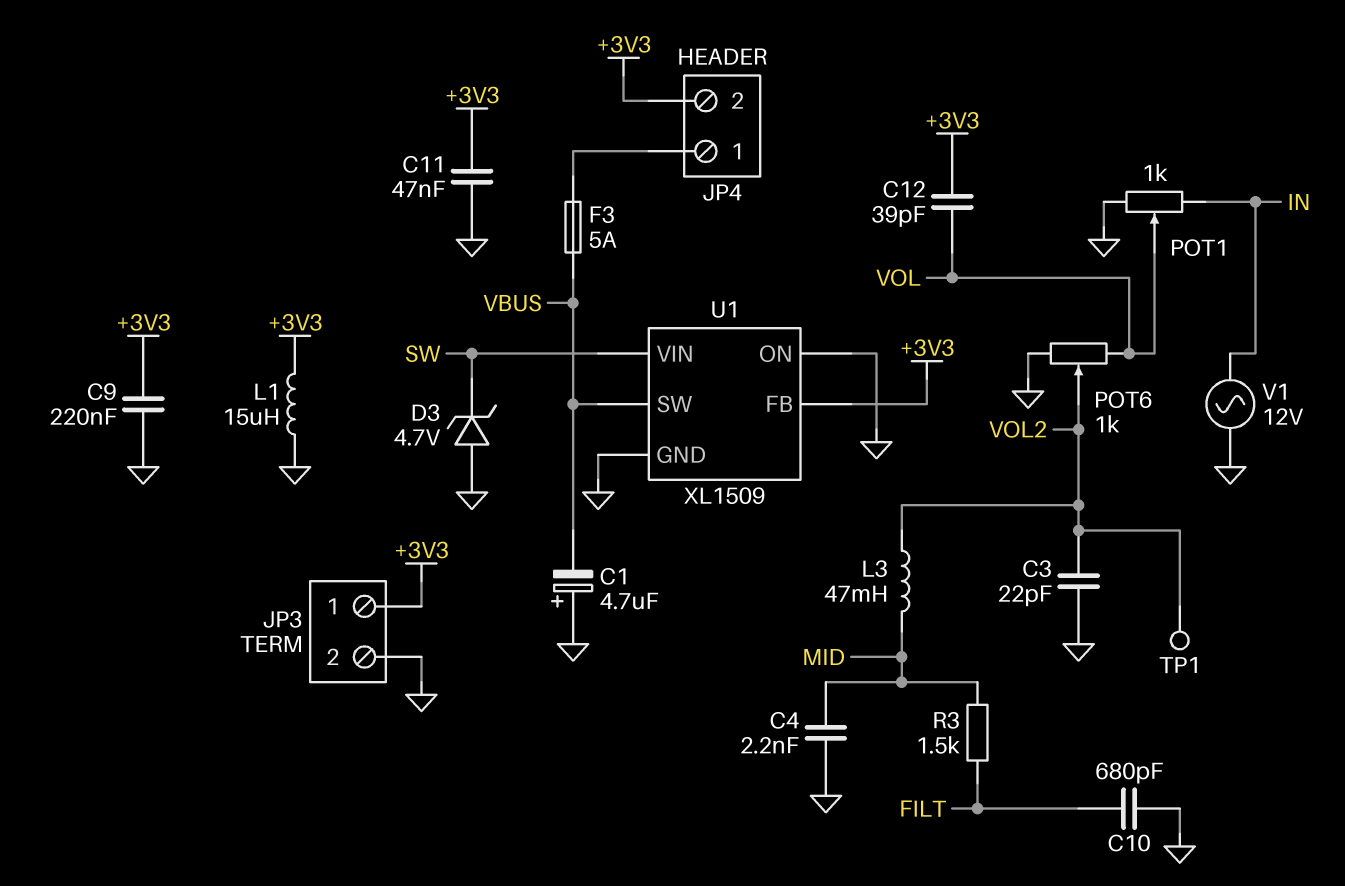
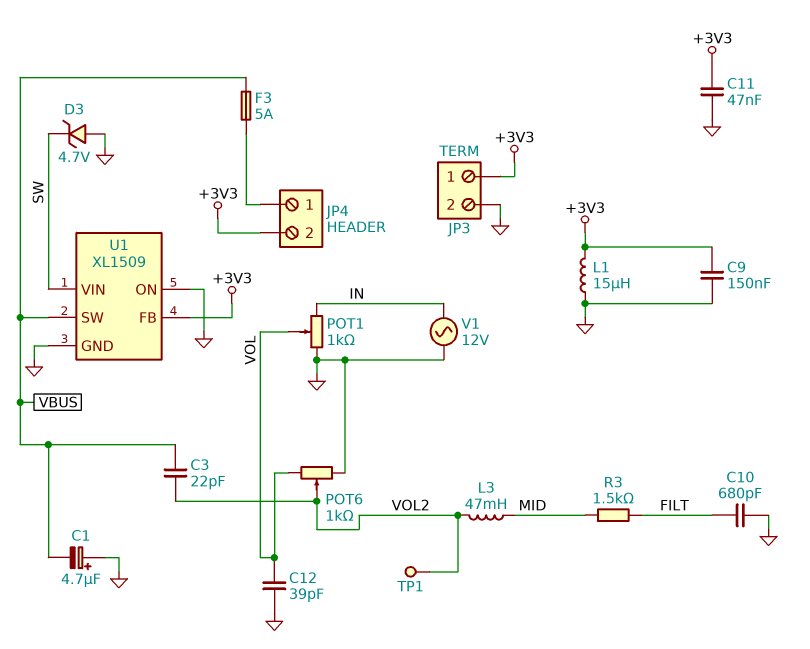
C3: 22pF (GND, VOL2) -> 22pF (VBUS, VOL2)
C4: 2.2nF (GND, MID) -> none
C9: 220nF (+3V3, GND) -> 150nF (+3V3, GND)
C12: 39pF (+3V3, VOL) -> 39pF (GND, VOL)

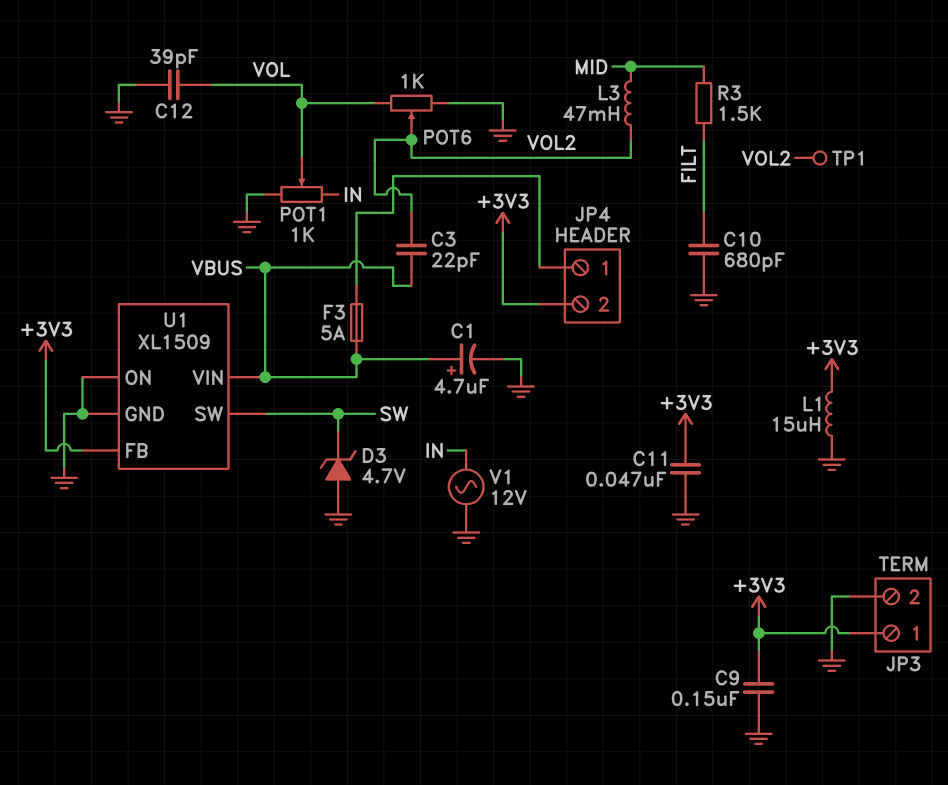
C1: 4.7uF (plus GND, minus VBUS) -> 4.7uF (plus VBUS, minus GND)
U1 pin SW: VBUS -> SW
U1 pin VIN: SW -> VBUS

